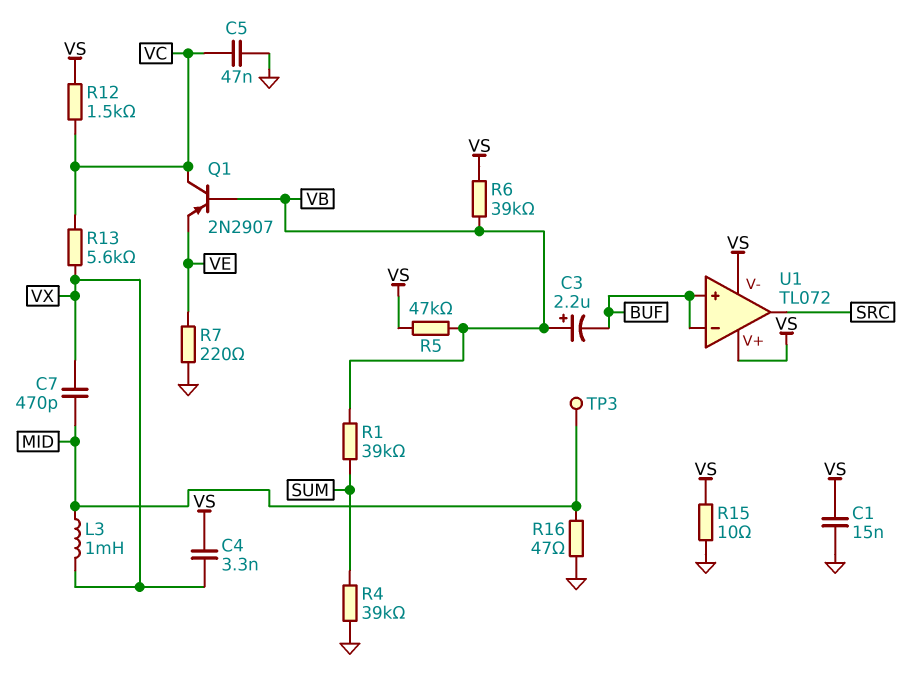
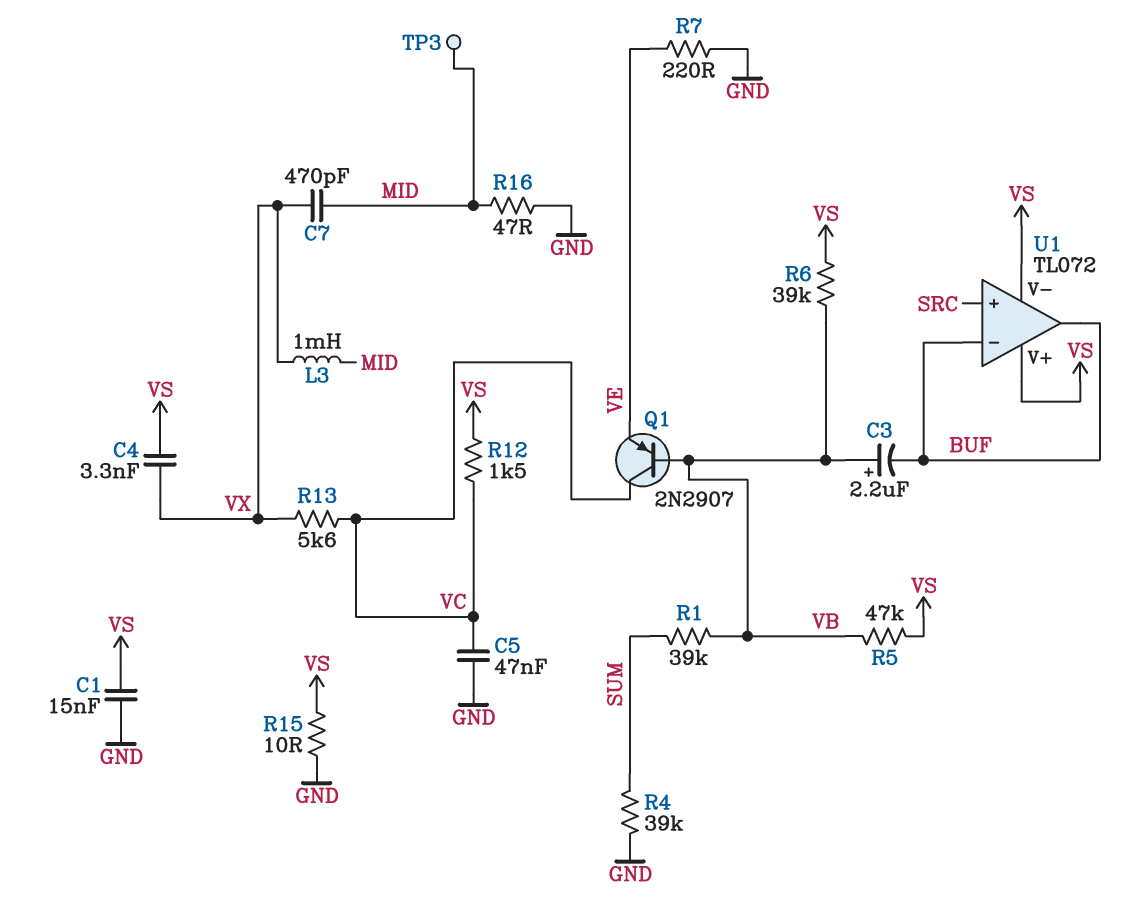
U1 pin in+: BUF -> SRC
U1 pin out: SRC -> BUF

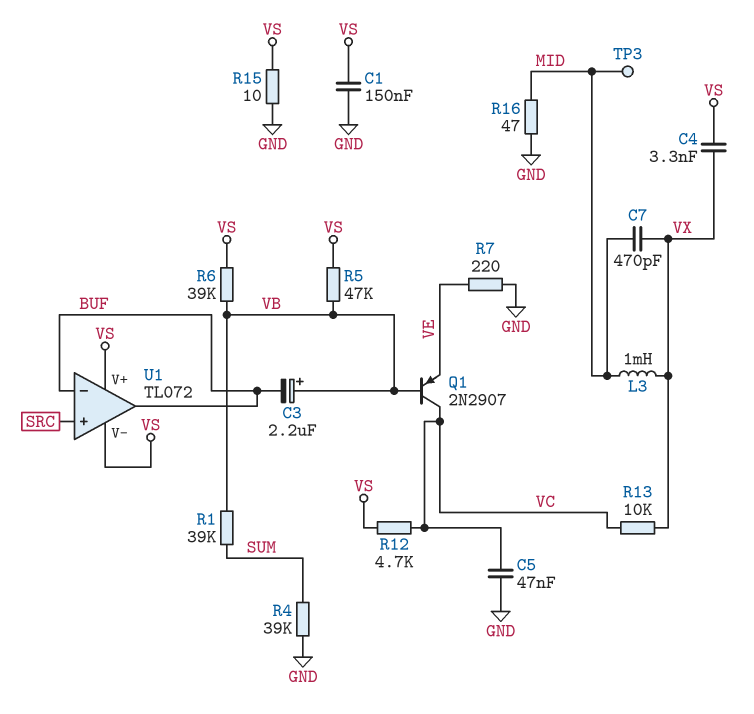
C1: 15nF (GND, VS) -> 150nF (GND, VS)
R12: 1.5k (VC, VS) -> 4.7k (VC, VS)
R13: 5.6k (VC, VX) -> 10k (VC, VX)

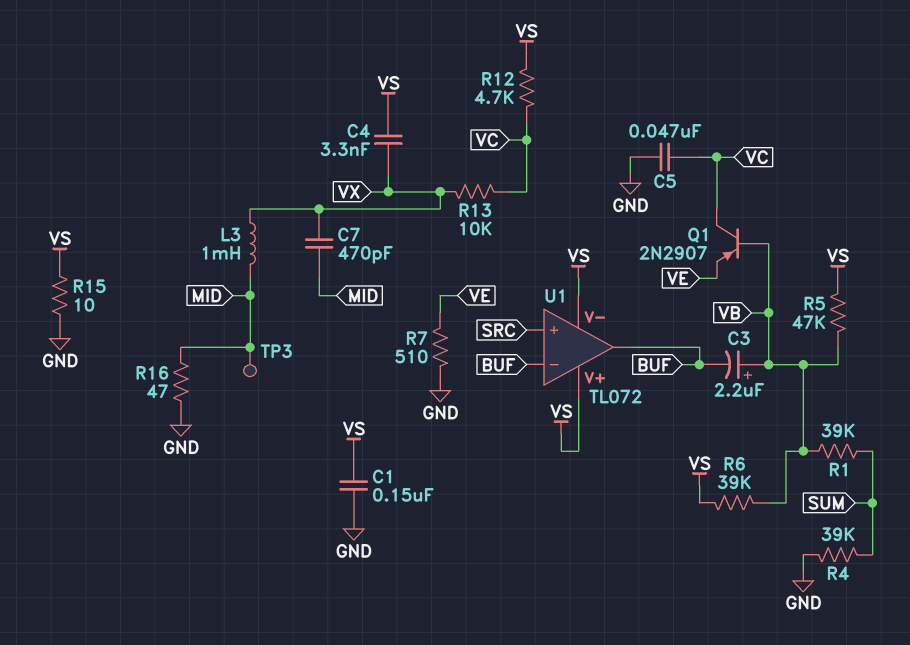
R7: 220 (GND, VE) -> 510 (GND, VE)

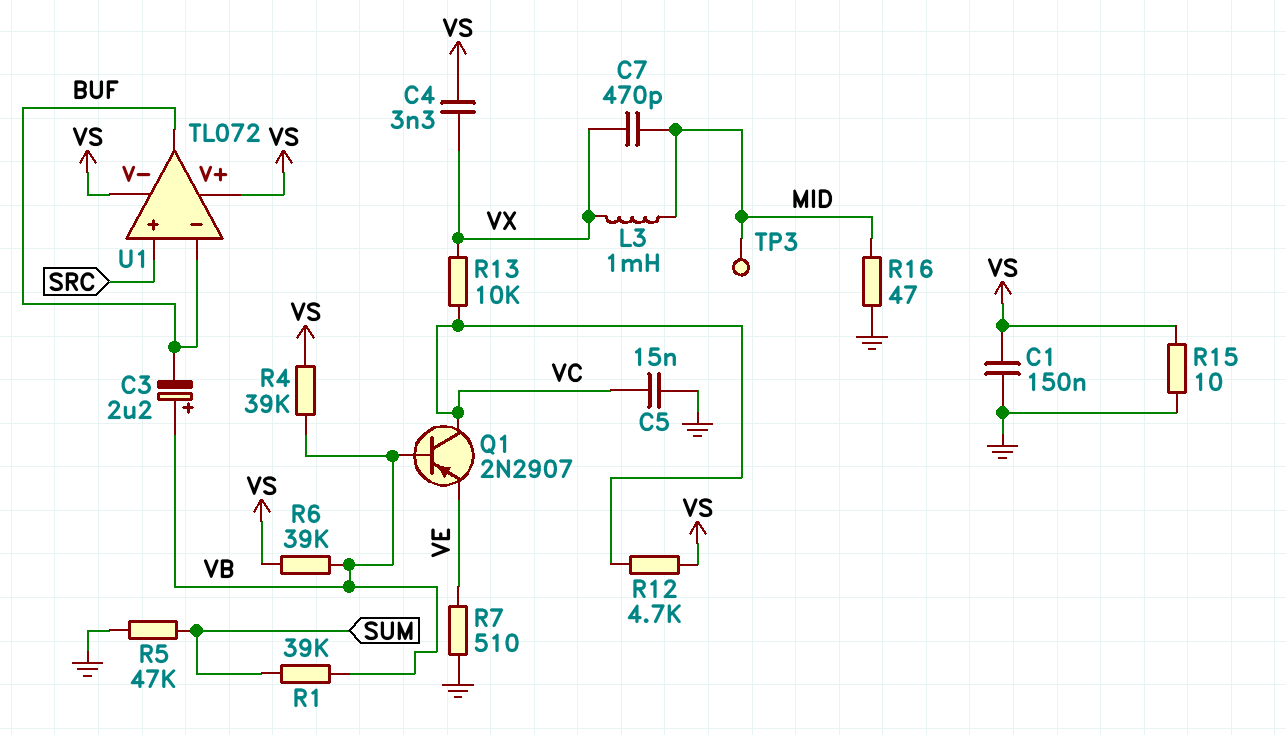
C5: 47nF (GND, VC) -> 15nF (GND, VC)
R4: 39k (GND, SUM) -> 39k (VB, VS)
R5: 47k (VB, VS) -> 47k (GND, SUM)

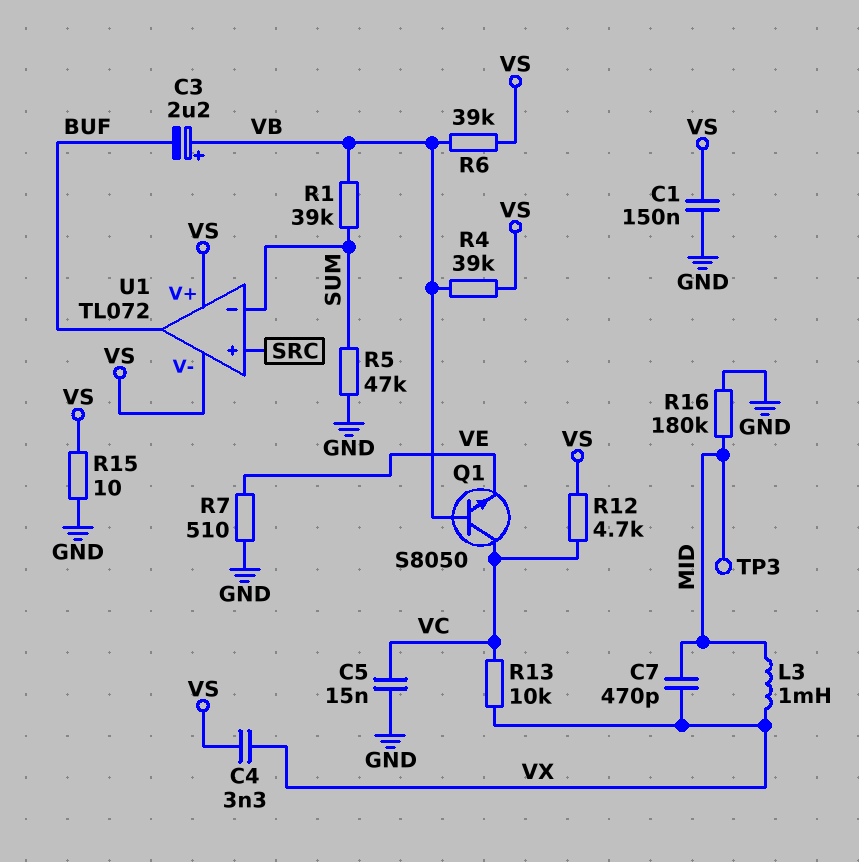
Q1: PNP 2N2907 (B VB, C VC, E VE) -> NPN S8050 (B VB, C VC, E VE)
R16: 47 (GND, MID) -> 180k (GND, MID)
U1 pin in-: BUF -> SUM

